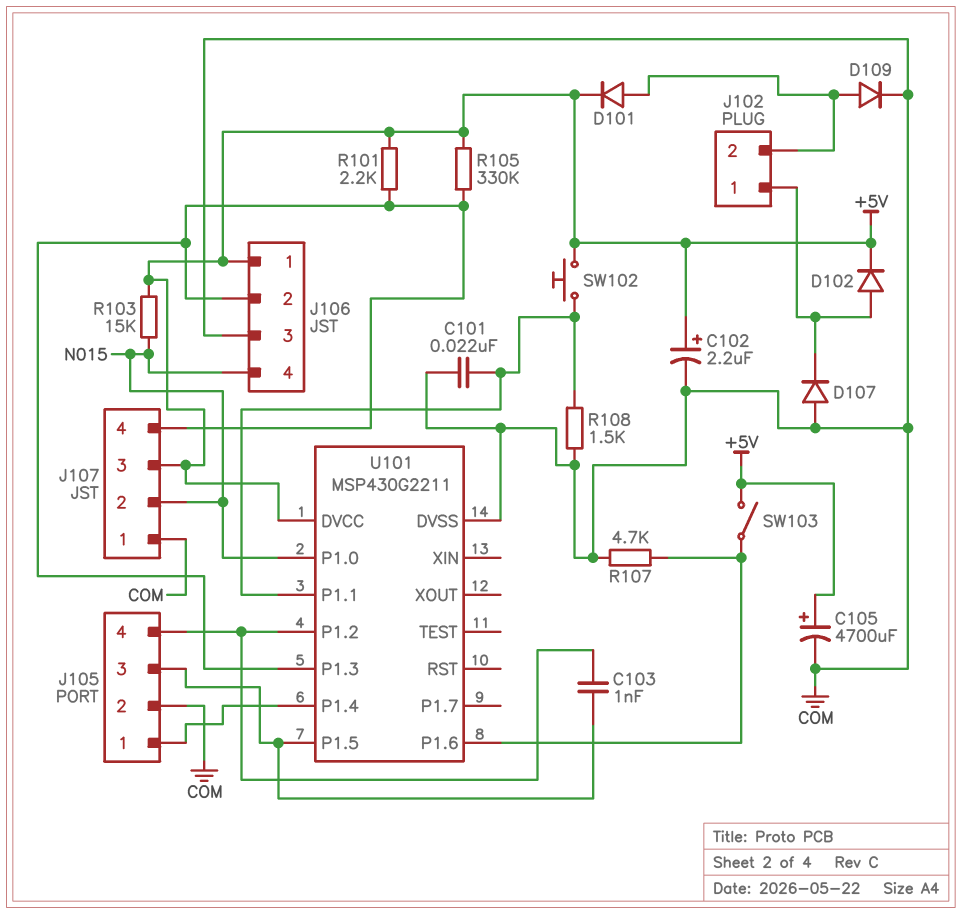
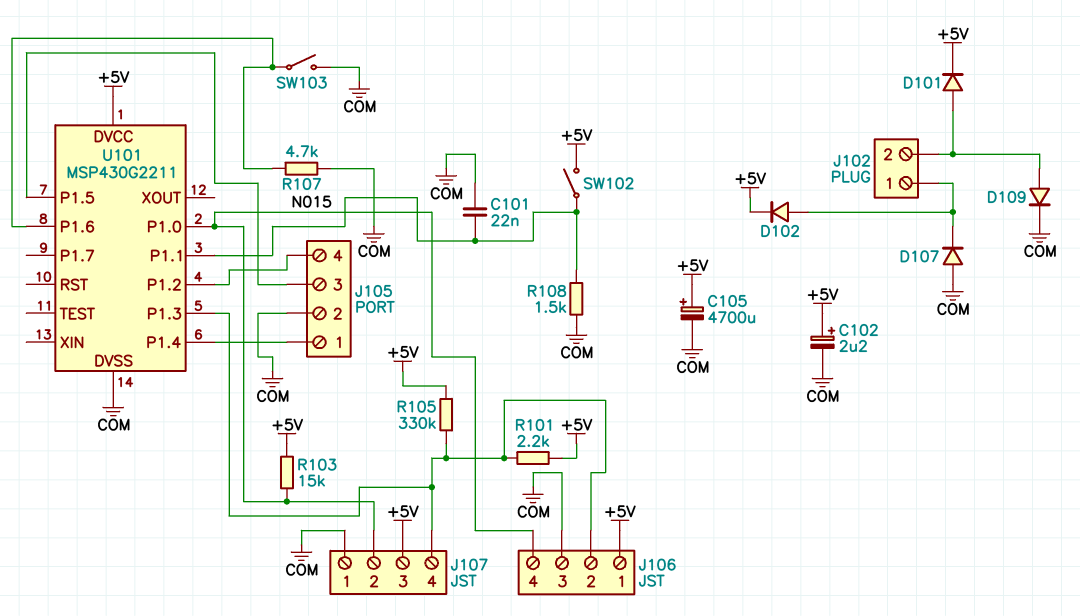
C103: 1nF (J105/3, J105/4) -> none
SW102: button (+5V, U101/P1.1) -> switch (+5V, U101/P1.1)
SW103: switch (+5V, U101/P1.6) -> switch (COM, U101/P1.6)

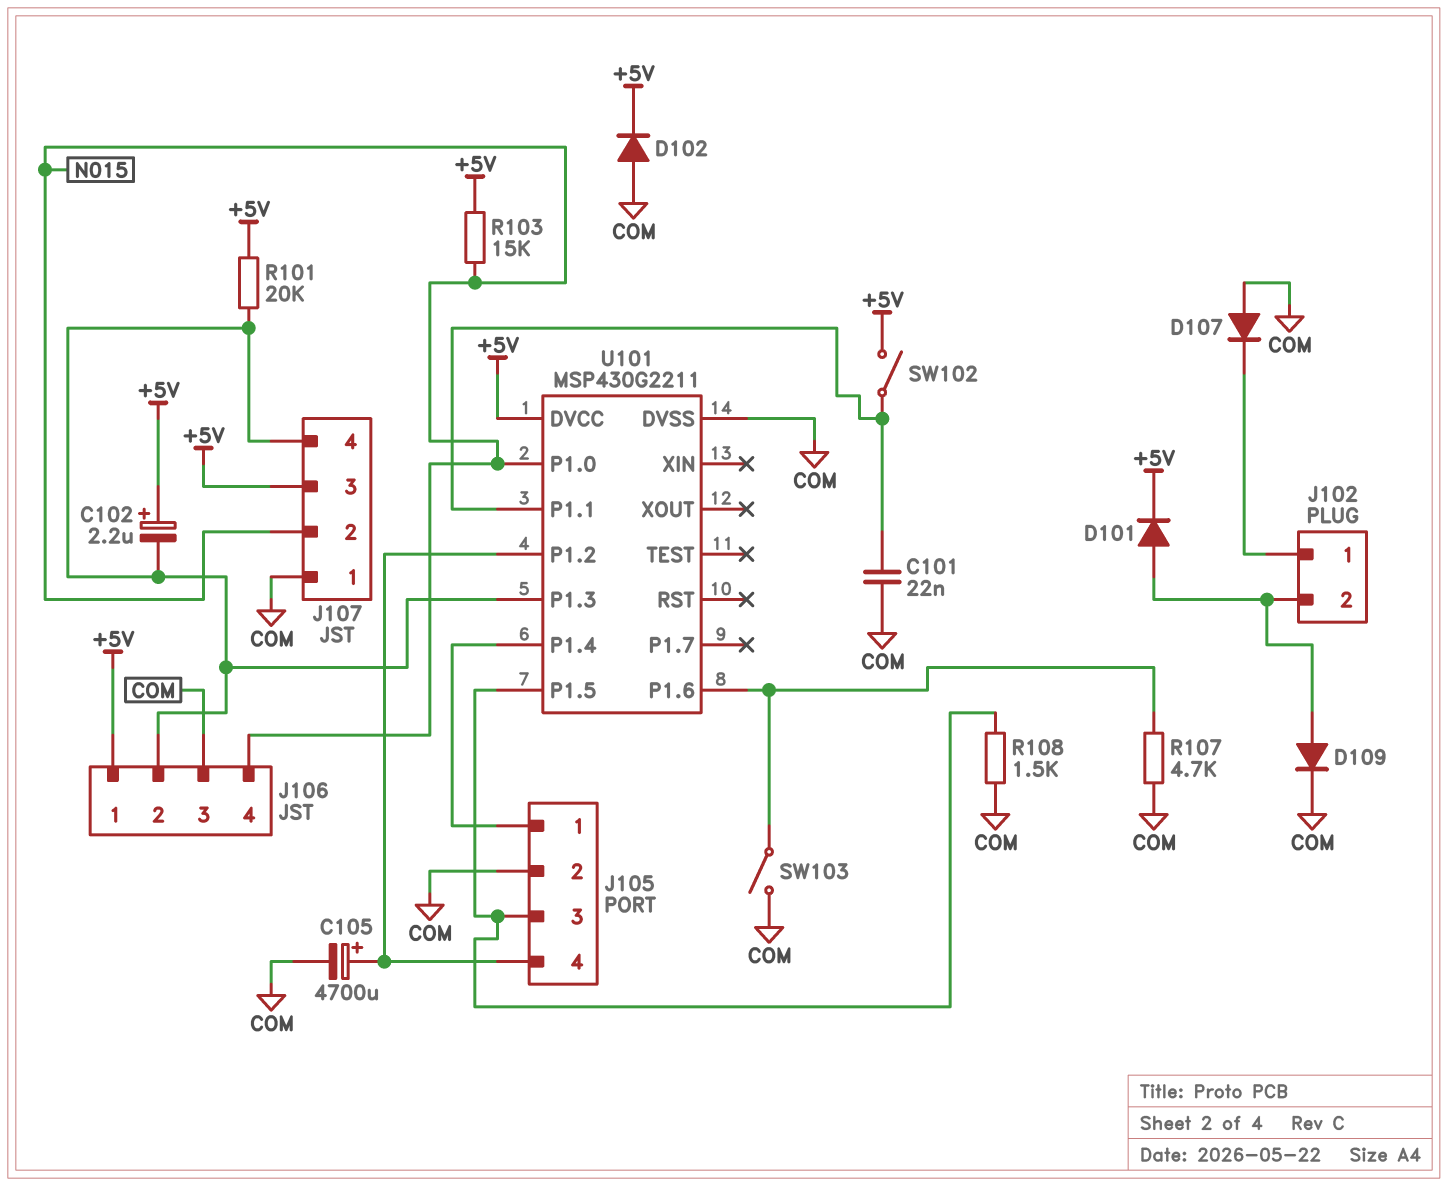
C102: 2.2uF (plus +5V, minus COM) -> 2.2uF (plus +5V, minus J106/2)
C105: 4700uF (plus +5V, minus COM) -> 4700uF (plus J105/4, minus COM)
D102: diode (A J102/1, K +5V) -> diode (A COM, K +5V)
R101: 2.2k (+5V, J106/2) -> 20k (+5V, J106/2)
R105: 330k (+5V, J106/2) -> none
R108: 1.5k (COM, U101/P1.1) -> 1.5k (COM, J105/3)

